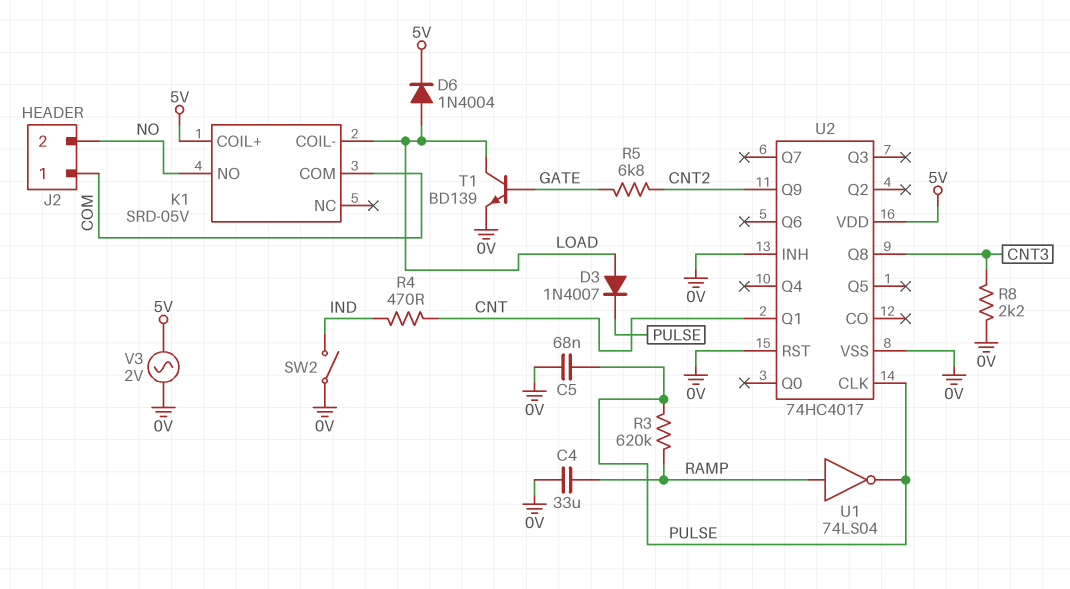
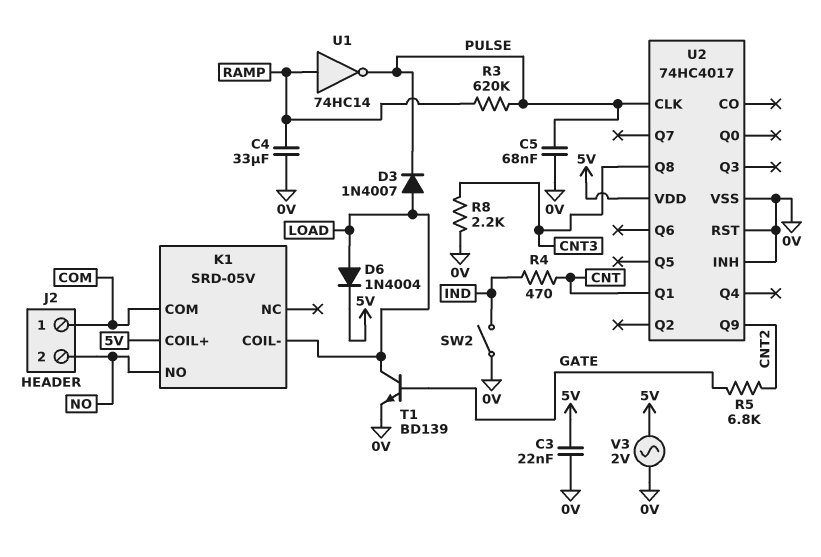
C3: none -> 22nF (0V, 5V)
U1: NOT 74LS04 (in RAMP, out PULSE) -> NOT 74HC14 (in RAMP, out PULSE)

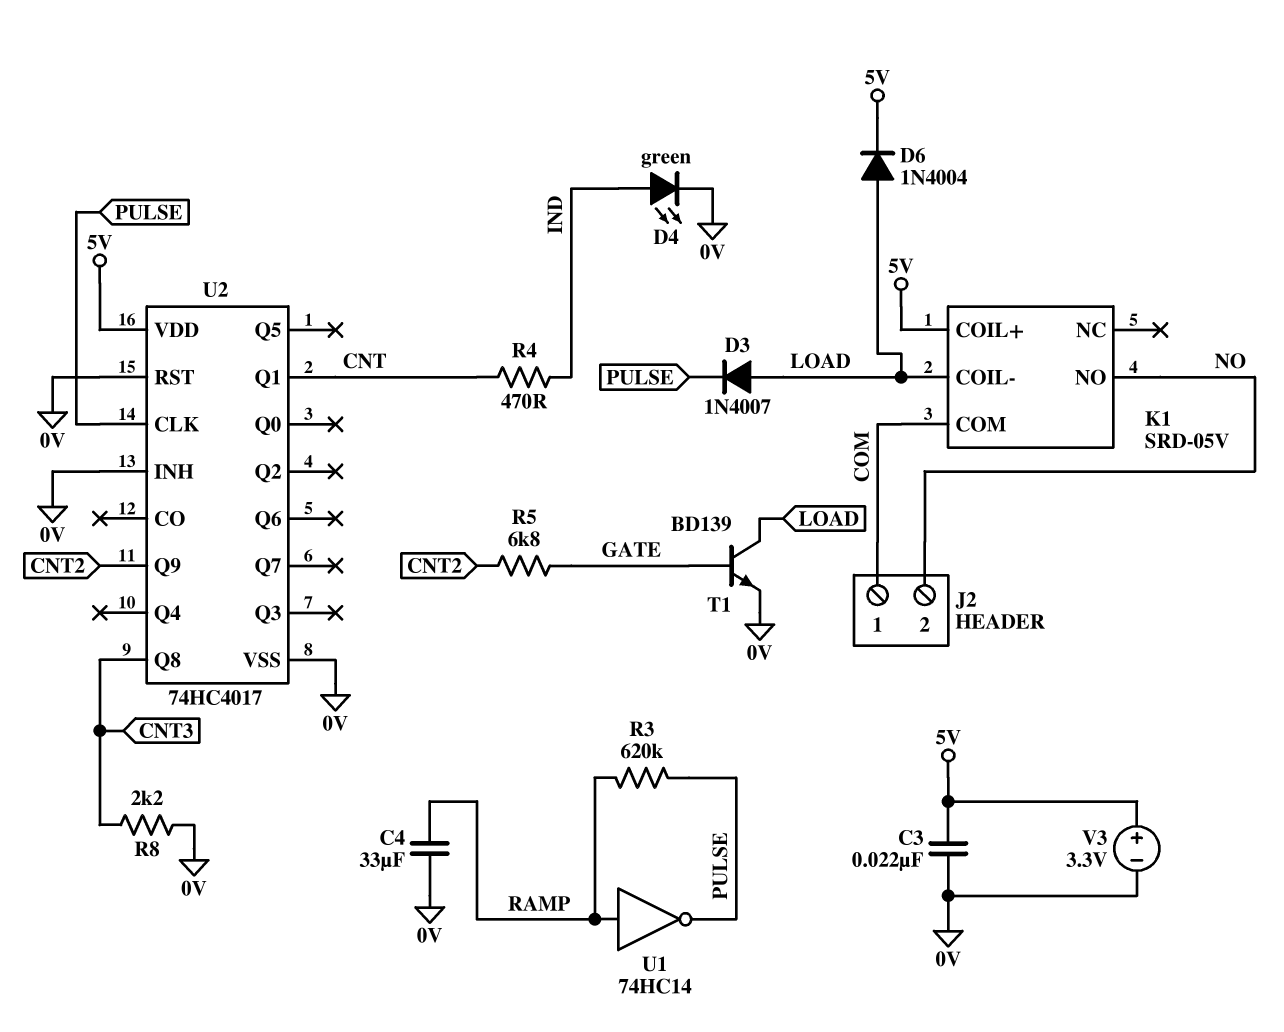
C5: 68nF (0V, PULSE) -> none
D4: none -> LED green (A IND, K 0V)
SW2: switch (0V, IND) -> none
V3: AC 2V (0V, 5V) -> 3.3V (plus 5V, minus 0V)

